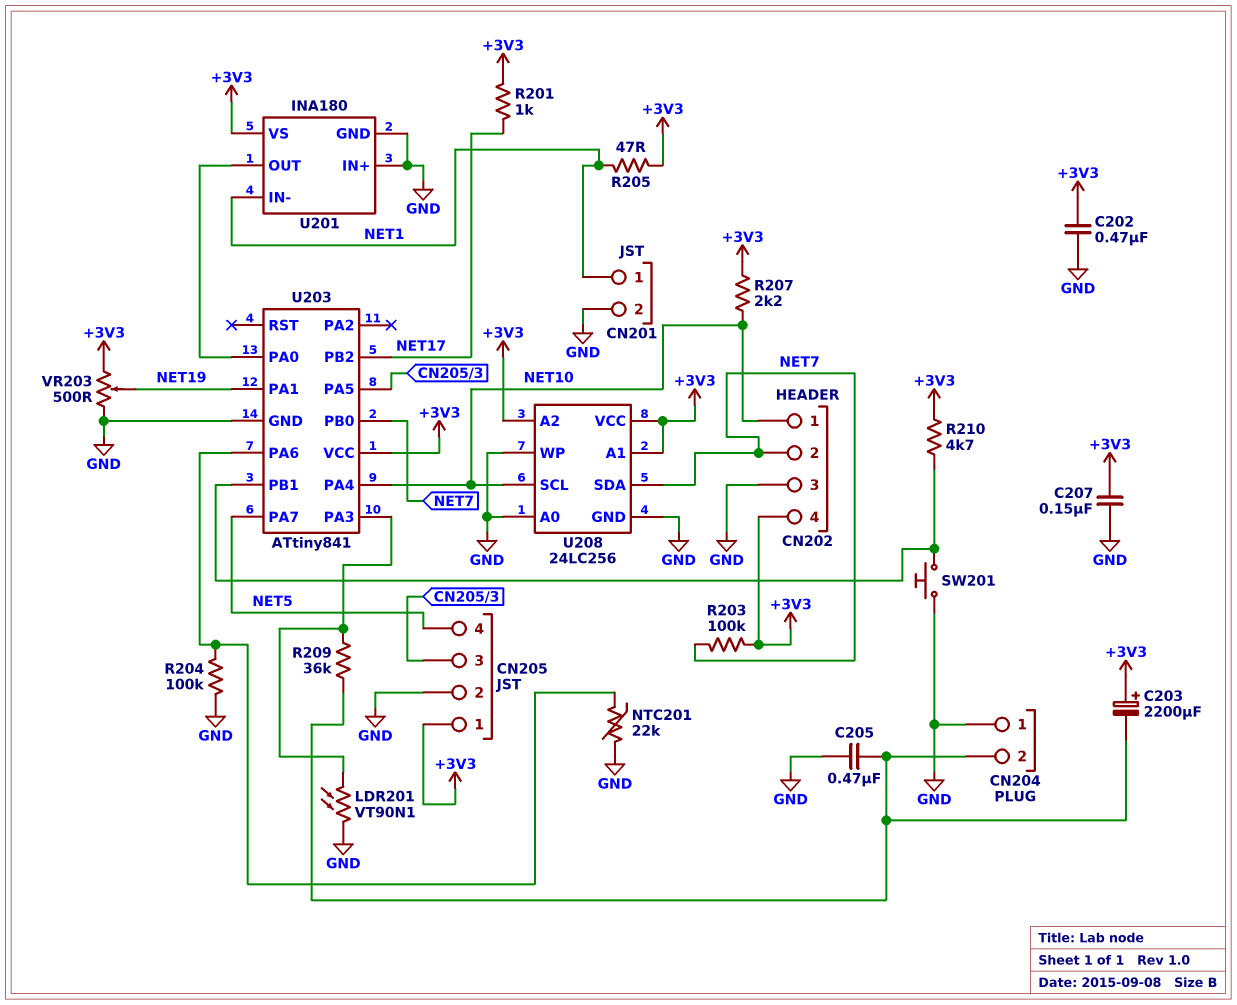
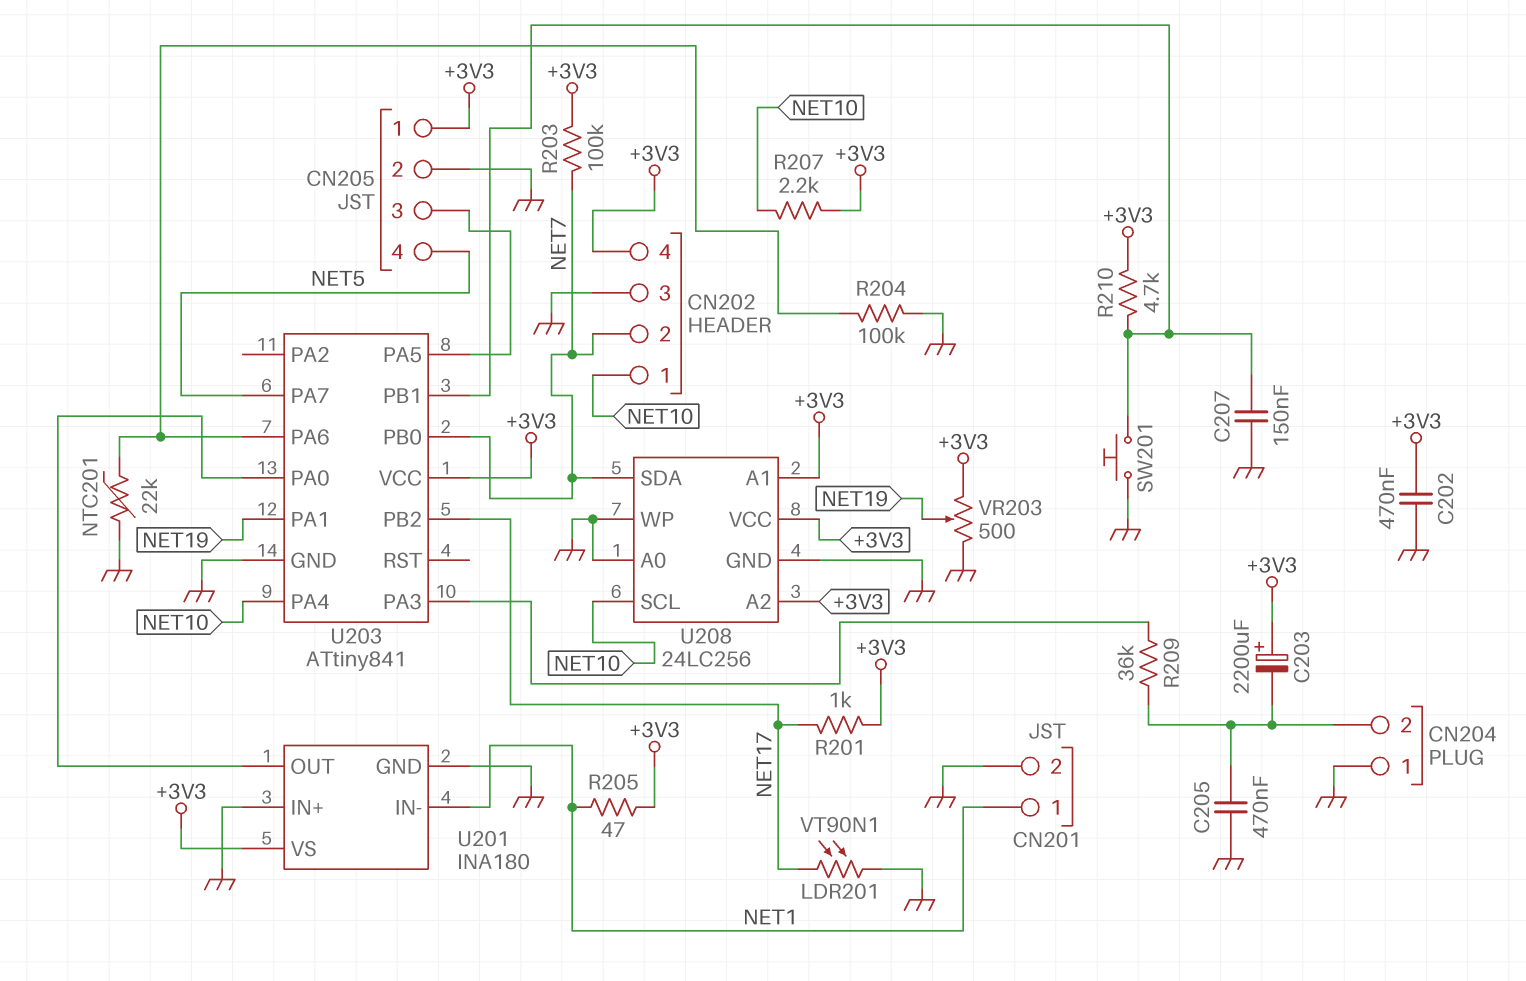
C207: 150nF (+3V3, GND) -> 150nF (GND, U203/PB1)
LDR201: VT90N1 (GND, U203/PA3) -> VT90N1 (GND, NET17)

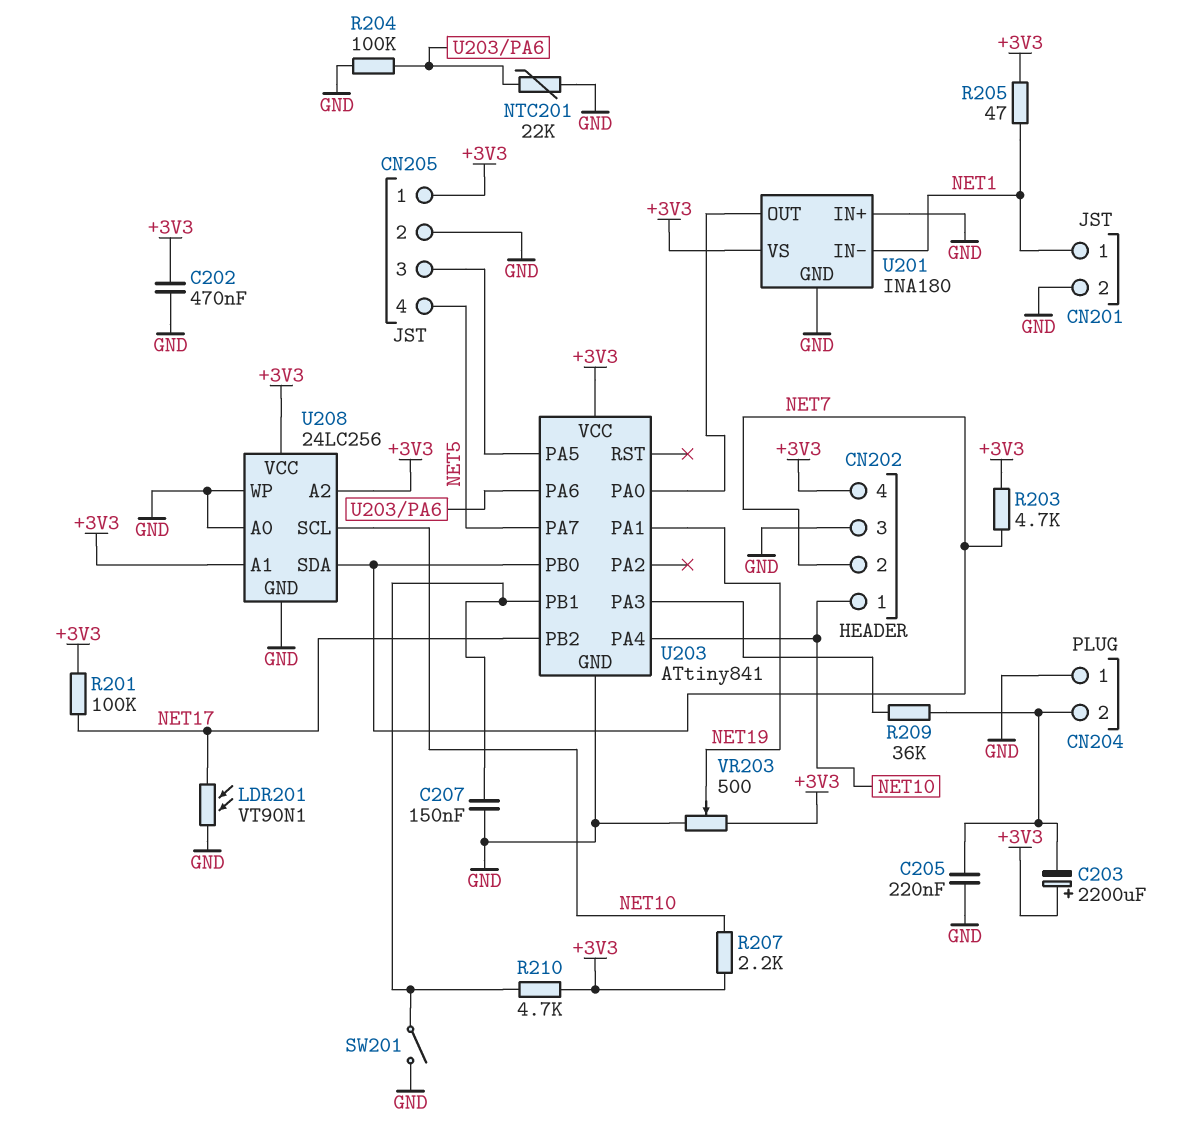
C205: 470nF (CN204/2, GND) -> 220nF (CN204/2, GND)
R201: 1k (+3V3, NET17) -> 100k (+3V3, NET17)
R203: 100k (+3V3, NET7) -> 4.7k (+3V3, NET7)
SW201: button (GND, U203/PB1) -> switch (GND, U203/PB1)

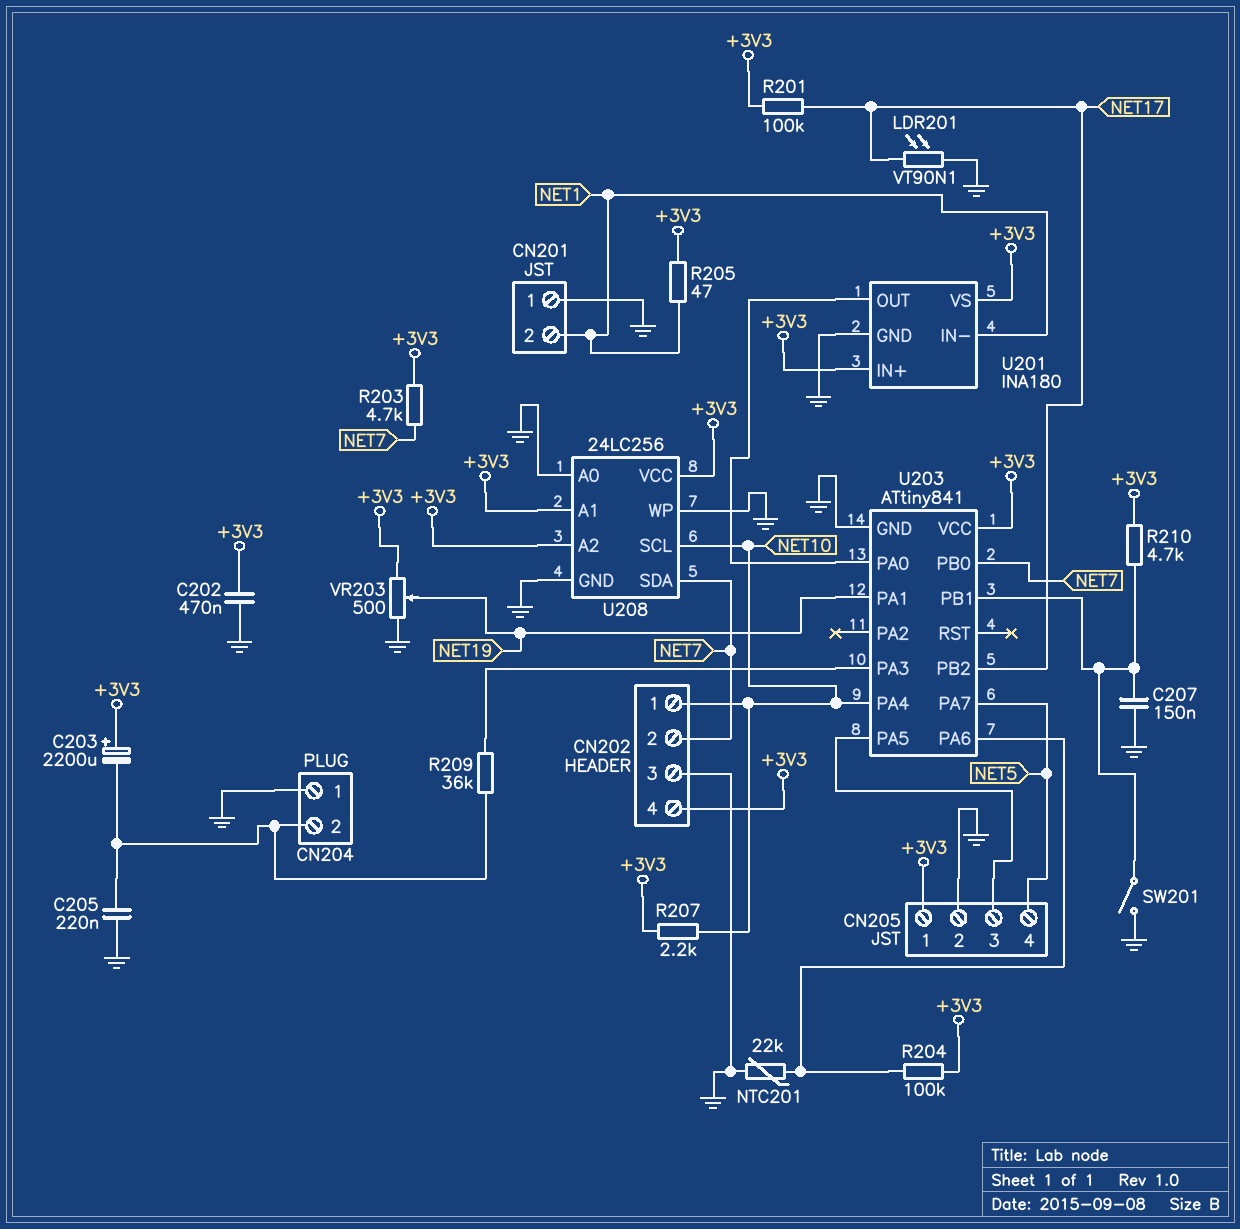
CN201 pin 1: NET1 -> GND
CN201 pin 2: GND -> NET1
R204: 100k (GND, U203/PA6) -> 100k (+3V3, U203/PA6)
U201 pin IN+: GND -> +3V3

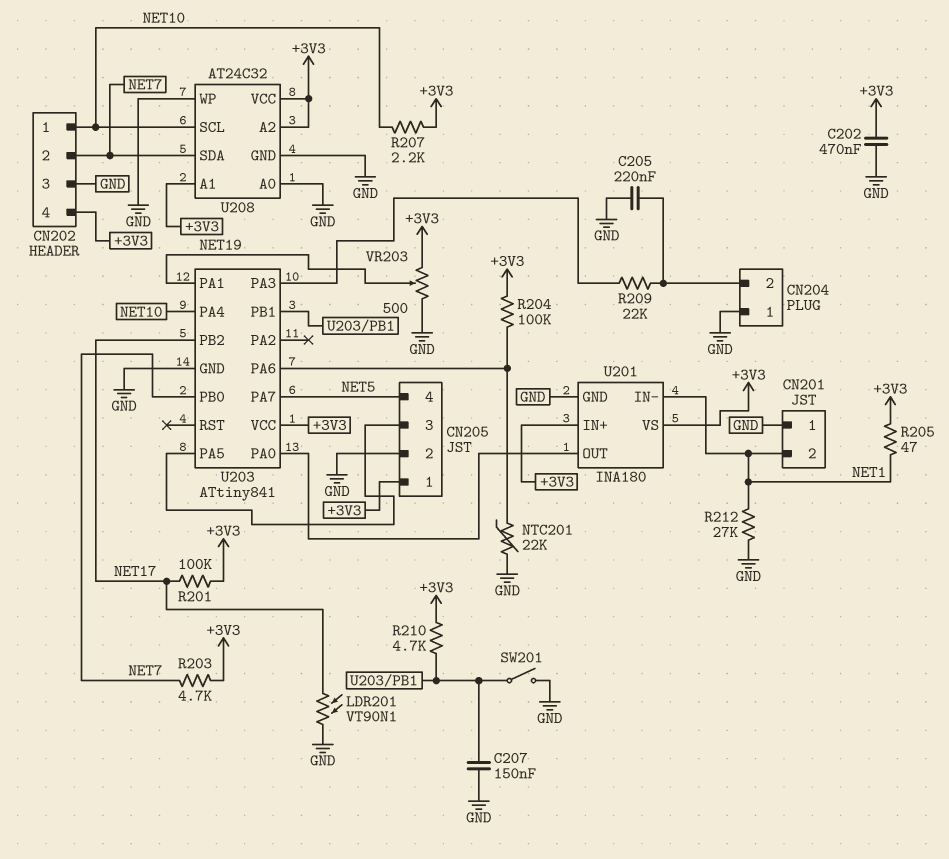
C203: 2200uF (plus +3V3, minus CN204/2) -> none
R209: 36k (CN204/2, U203/PA3) -> 22k (CN204/2, U203/PA3)
R212: none -> 27k (GND, NET1)
U208: 24LC256 -> AT24C32

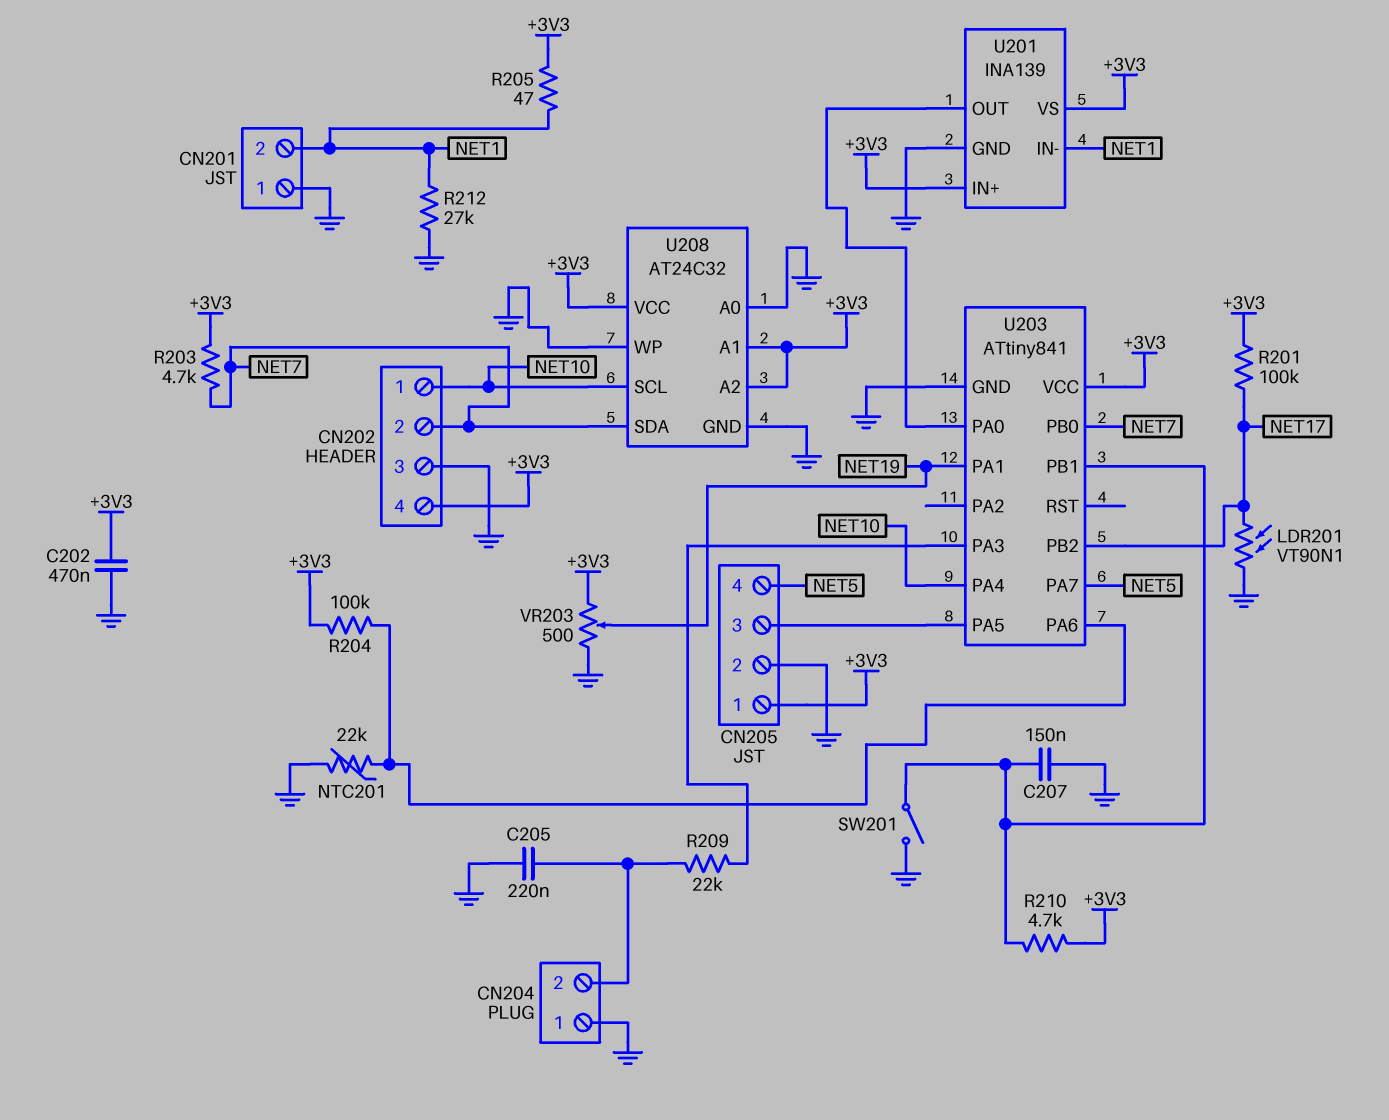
R207: 2.2k (+3V3, NET10) -> none
U201: INA180 -> INA139

